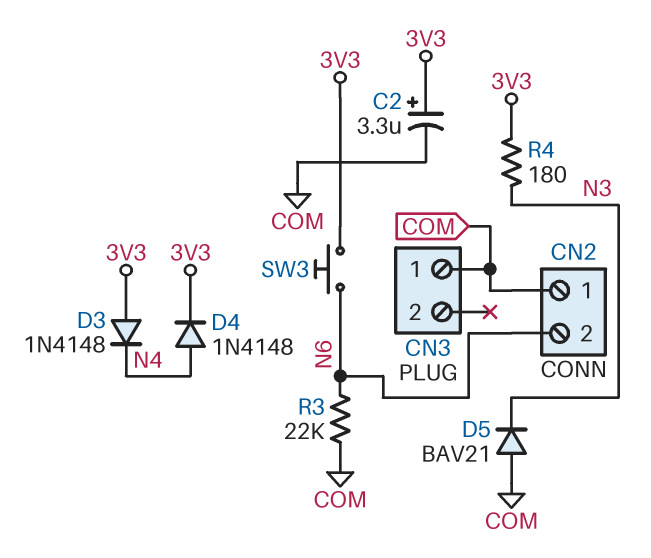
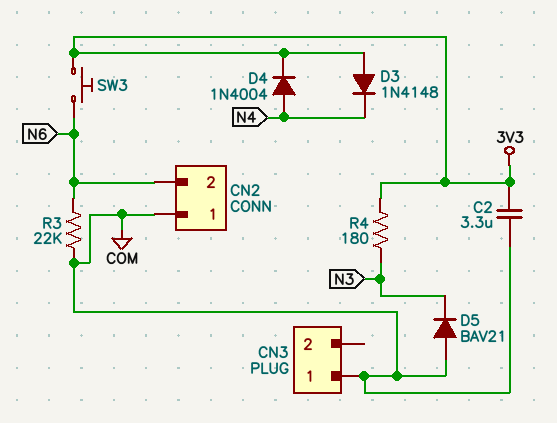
C2: 3.3uF (plus 3V3, minus COM) -> 3.3uF (3V3, COM)
D4: diode 1N4148 (A N4, K 3V3) -> diode 1N4004 (A N4, K 3V3)

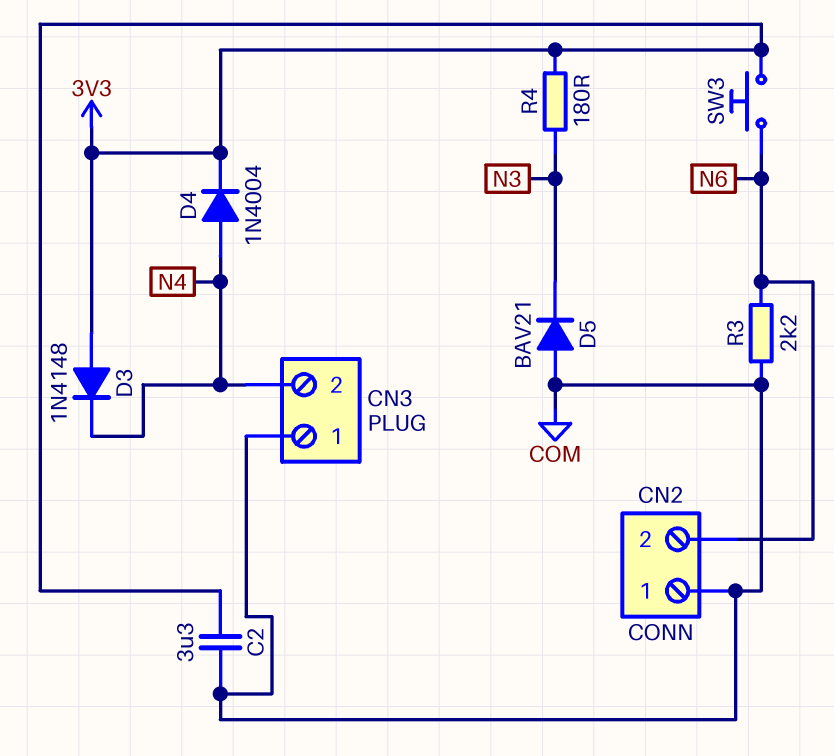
CN3 pin 2: none -> N4
R3: 22k (COM, N6) -> 2.2k (COM, N6)

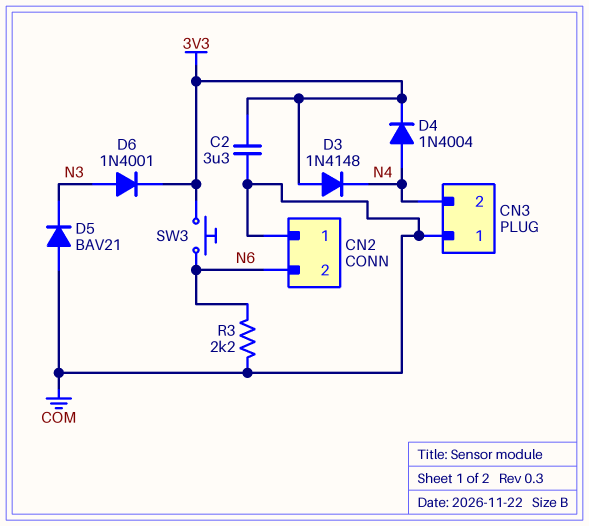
D6: none -> diode 1N4001 (A N3, K 3V3)
R4: 180 (3V3, N3) -> none

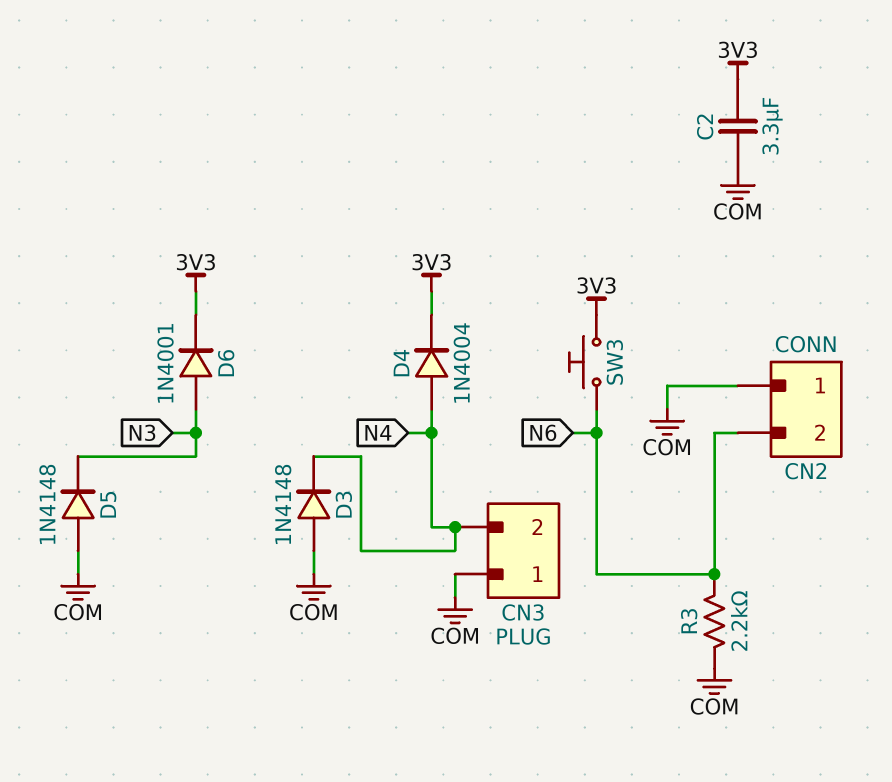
D3: diode 1N4148 (A 3V3, K N4) -> diode 1N4148 (A COM, K N4)
D5: diode BAV21 (A COM, K N3) -> diode 1N4148 (A COM, K N3)

